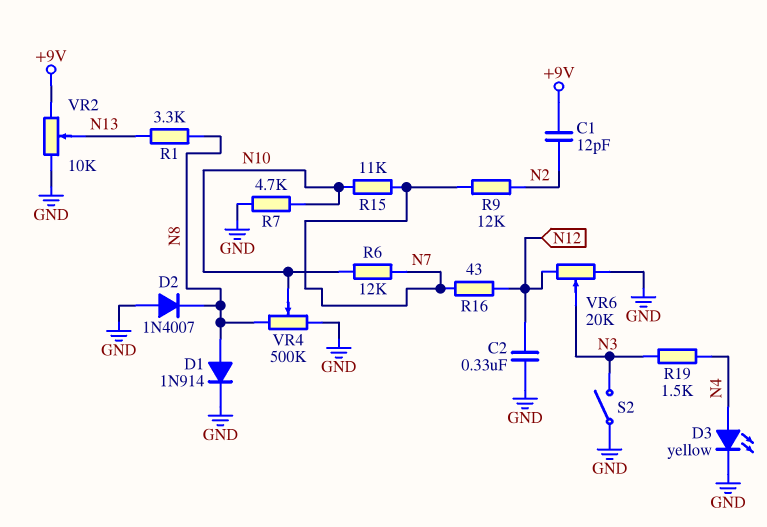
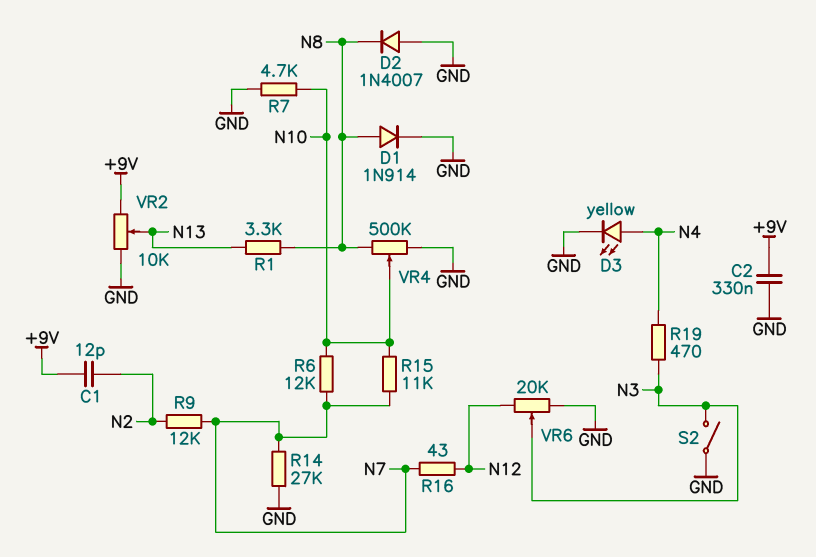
C2: 330nF (GND, N12) -> 330nF (+9V, GND)
R14: none -> 27k (GND, N7)
R19: 1.5k (N3, N4) -> 470 (N3, N4)

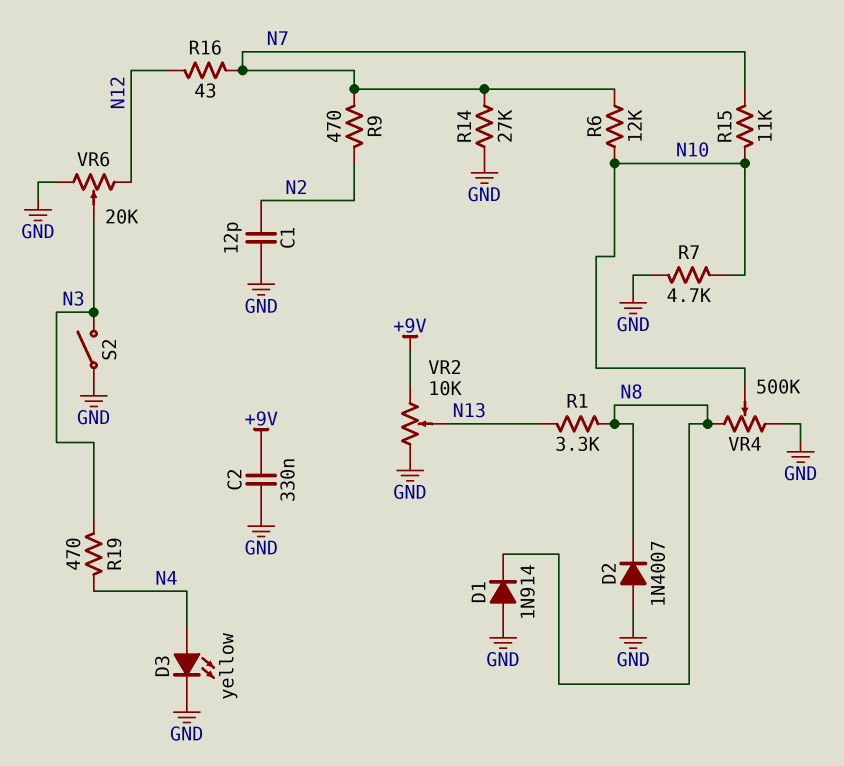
C1: 12pF (+9V, N2) -> 12pF (GND, N2)
D1: diode 1N914 (A N8, K GND) -> diode 1N914 (A GND, K N8)
R9: 12k (N2, N7) -> 470 (N2, N7)

